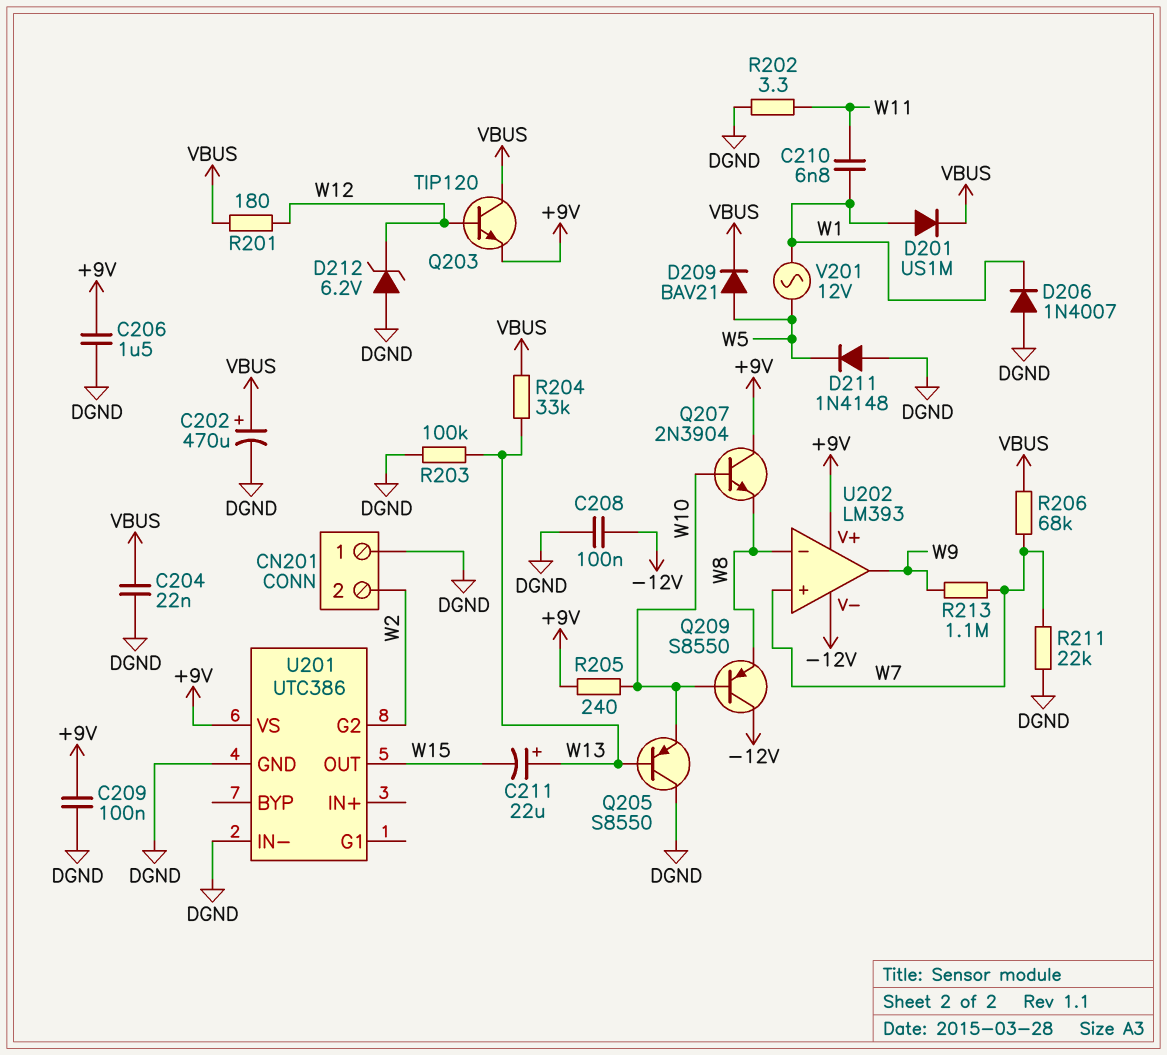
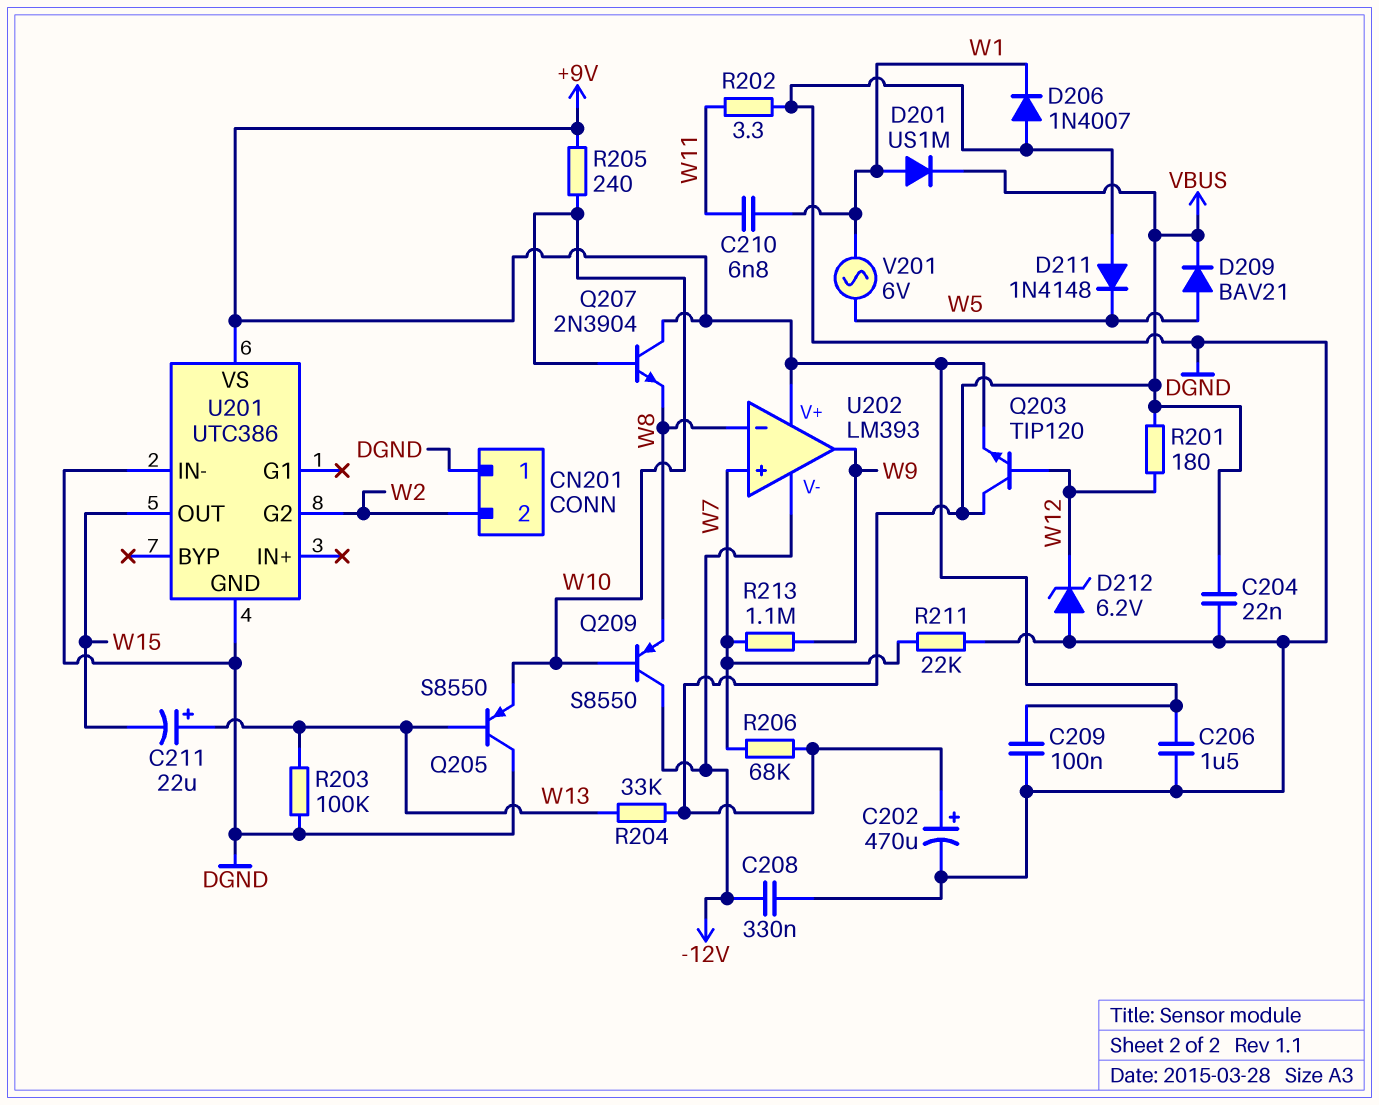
C208: 100nF (-12V, DGND) -> 330nF (-12V, DGND)
V201: AC 12V (W1, W5) -> AC 6V (W1, W5)

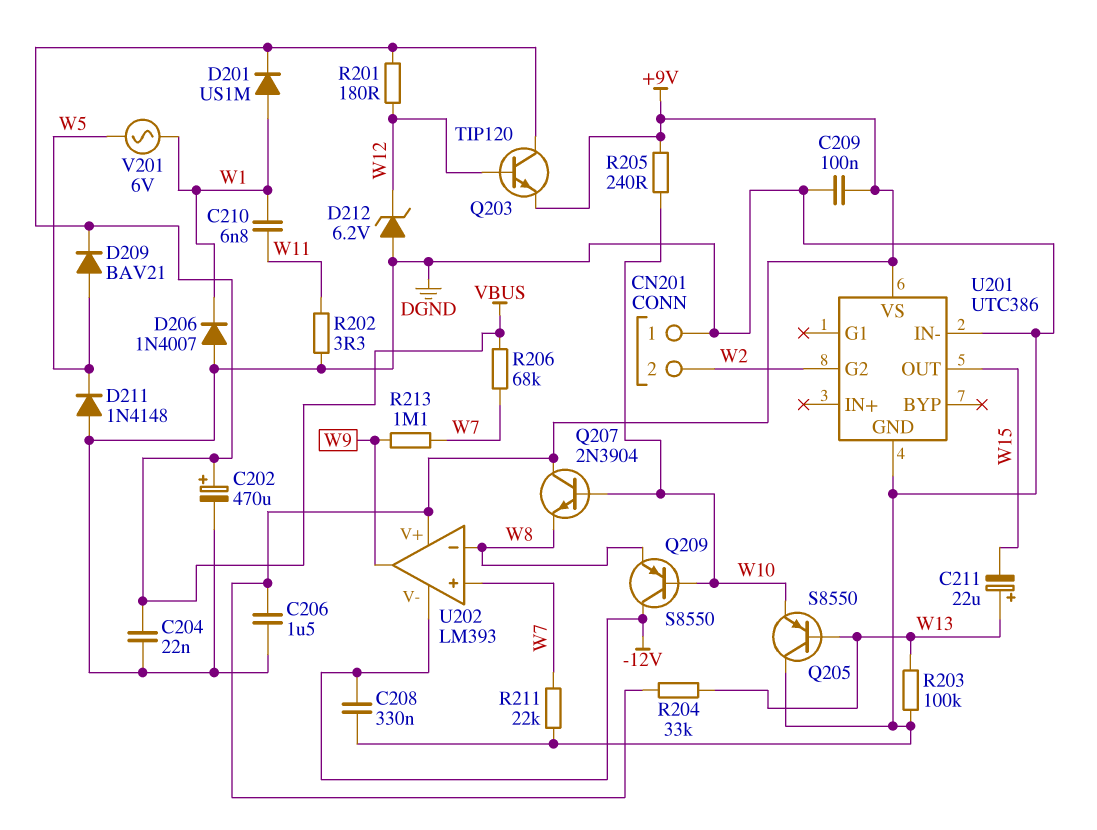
R204: 33k (VBUS, W13) -> 33k (+9V, W13)

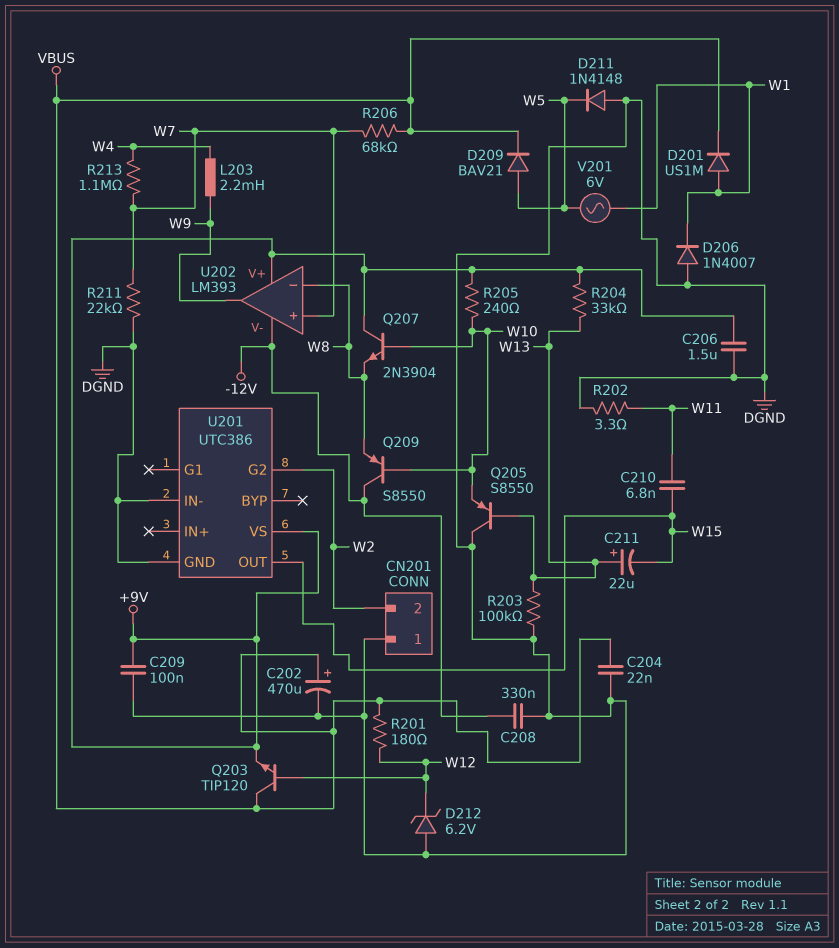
C210: 6.8nF (W1, W11) -> 6.8nF (W11, W15)
L203: none -> 2.2mH (W4, W9)
R213: 1.1M (W7, W9) -> 1.1M (W4, W7)

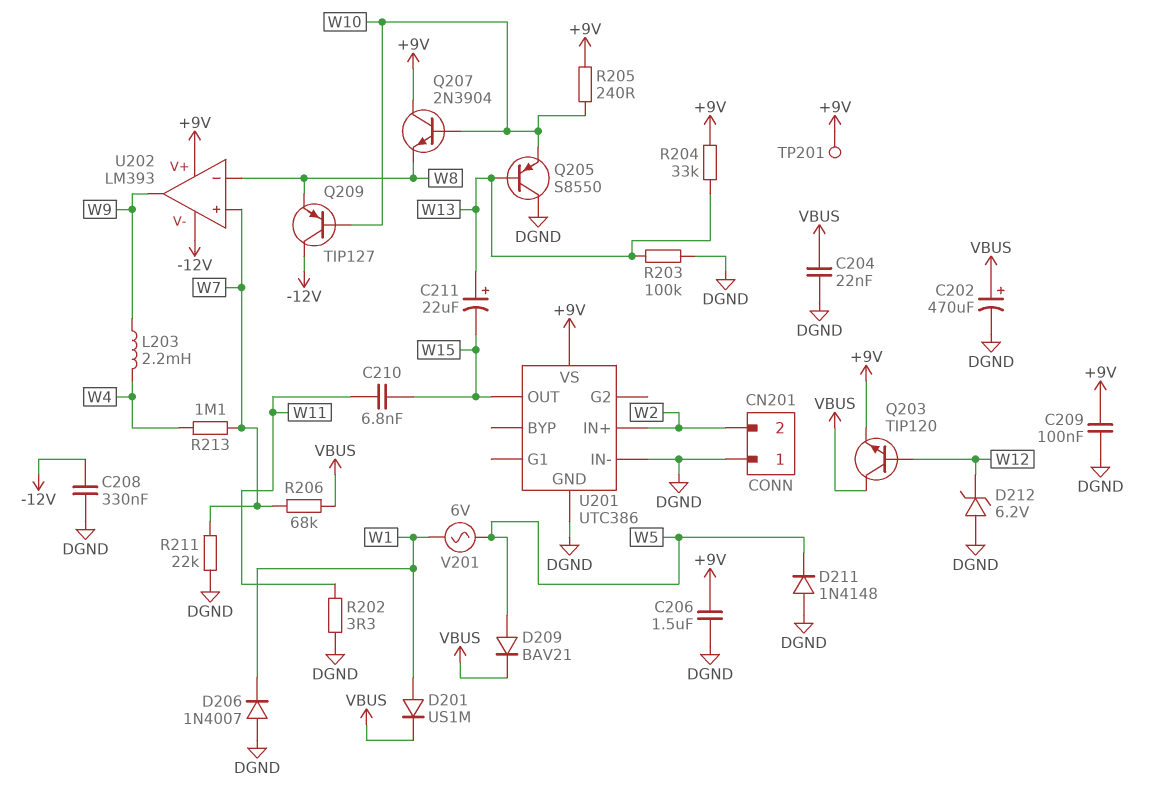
Q209: PNP S8550 (B W10, C -12V, E W8) -> PNP TIP127 (B W10, C -12V, E W8)
R201: 180 (VBUS, W12) -> none
TP201: none -> test point (+9V)
U201 pin G2: W2 -> none
U201 pin IN+: none -> W2

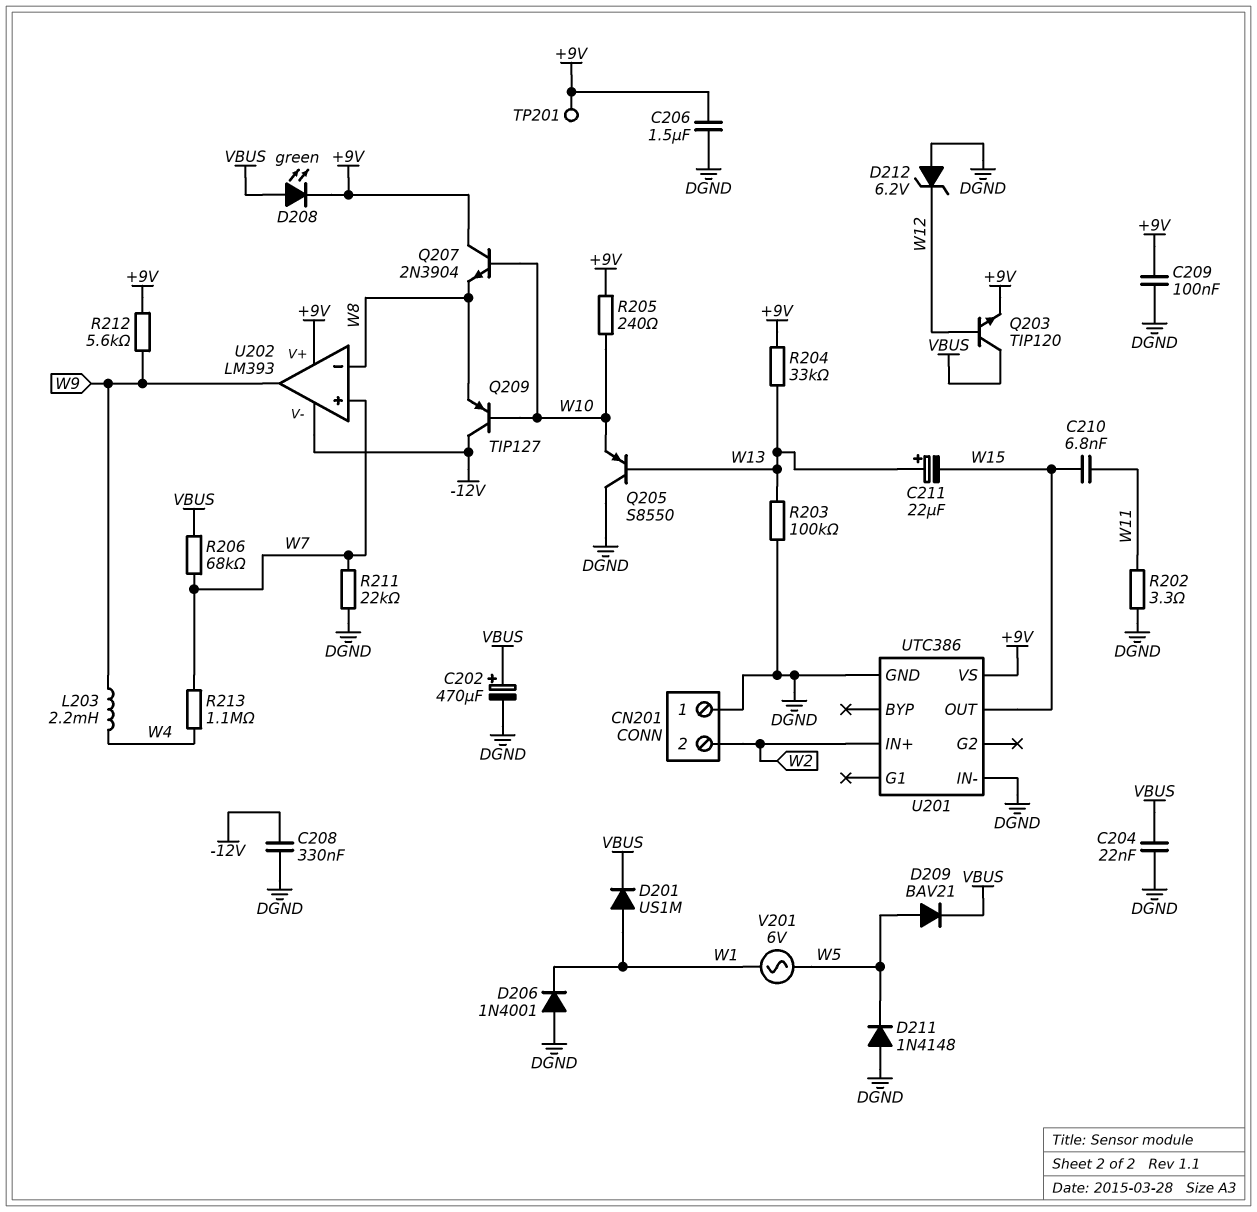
D206: diode 1N4007 (A DGND, K W1) -> diode 1N4001 (A DGND, K W1)
D208: none -> LED green (A VBUS, K +9V)
R212: none -> 5.6k (+9V, W9)

